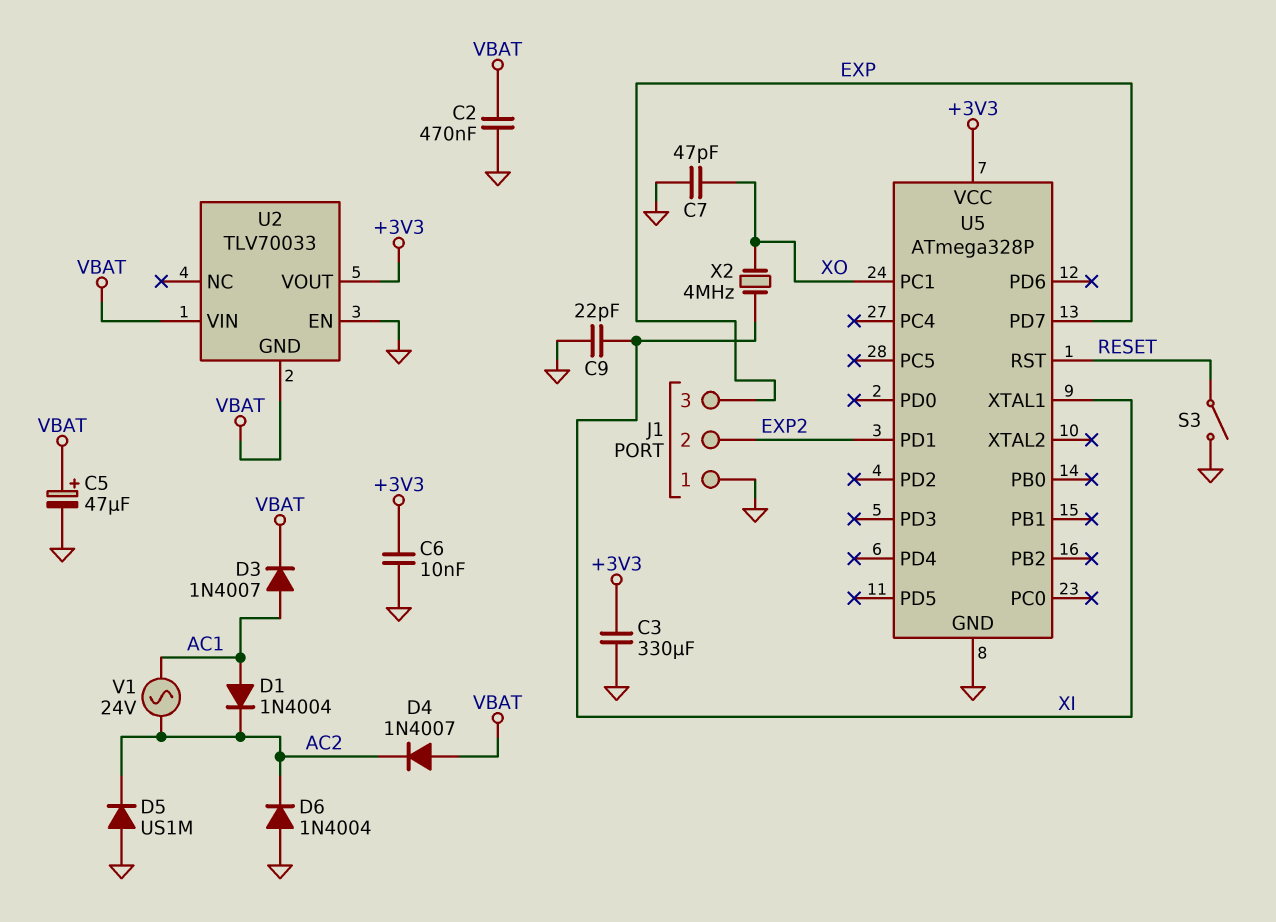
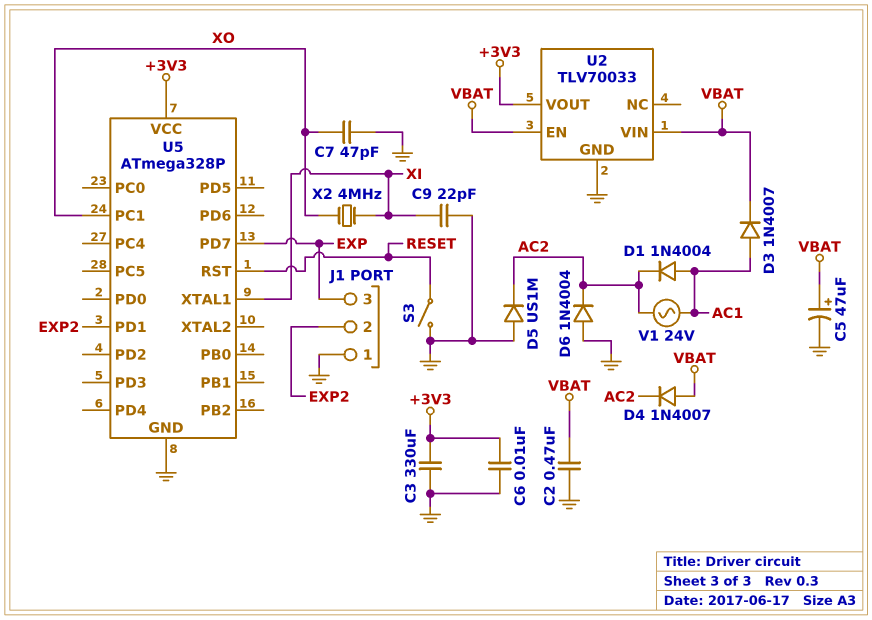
U2 pin EN: GND -> VBAT
U2 pin GND: VBAT -> GND

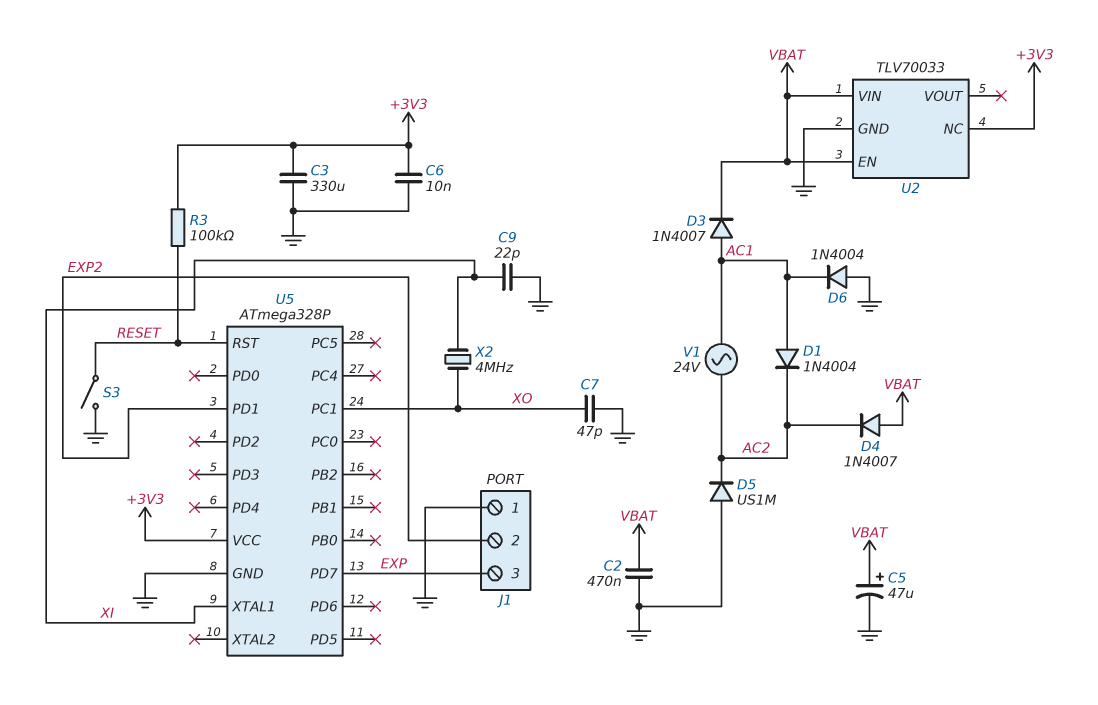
D6: diode 1N4004 (A GND, K AC2) -> diode 1N4004 (A GND, K AC1)
R3: none -> 100k (+3V3, RESET)
U2 pin NC: none -> +3V3
U2 pin VOUT: +3V3 -> none

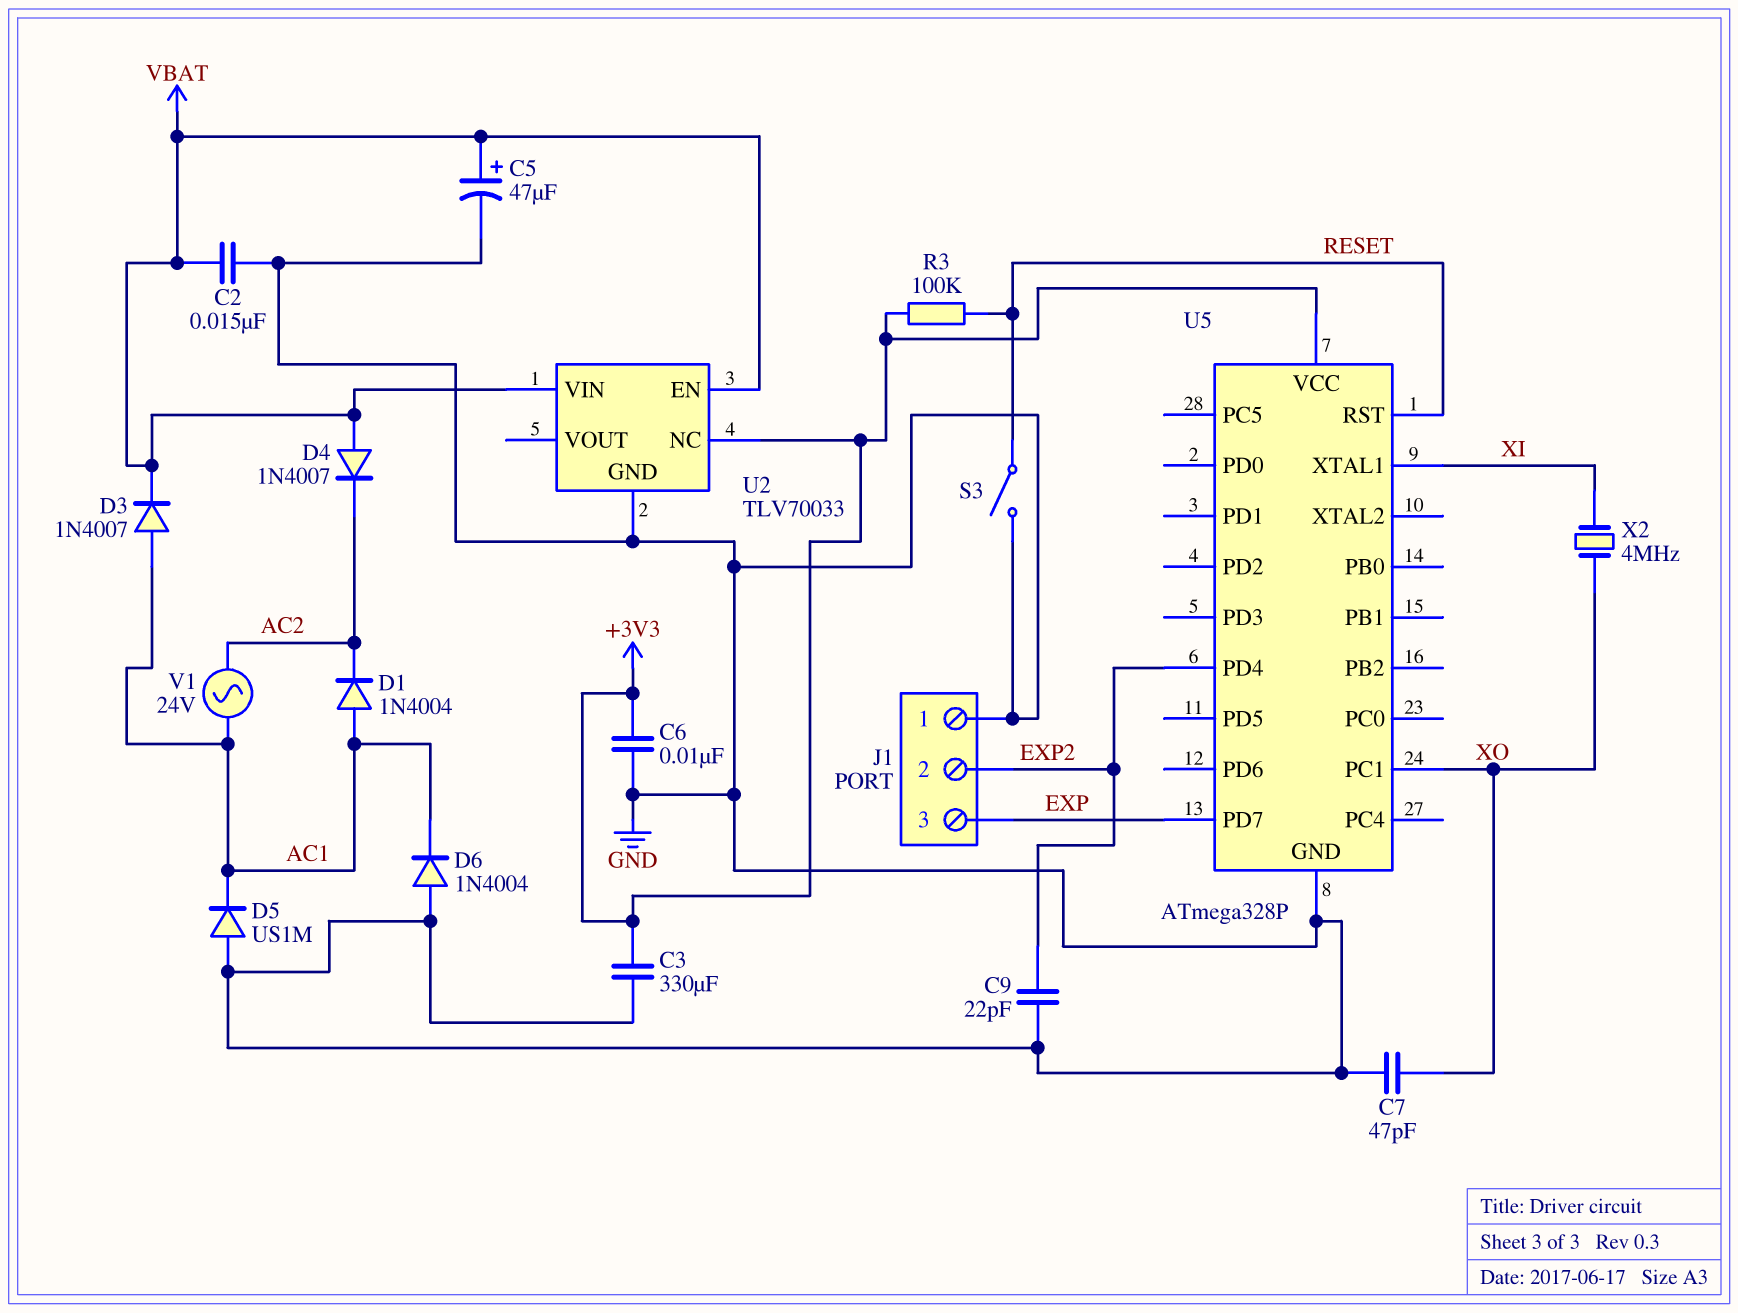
C2: 470nF (GND, VBAT) -> 15nF (GND, VBAT)
C9: 22pF (GND, XI) -> 22pF (EXP2, GND)
D5: diode US1M (A GND, K AC2) -> diode US1M (A GND, K AC1)
U5 pin PD1: EXP2 -> none
U5 pin PD4: none -> EXP2

